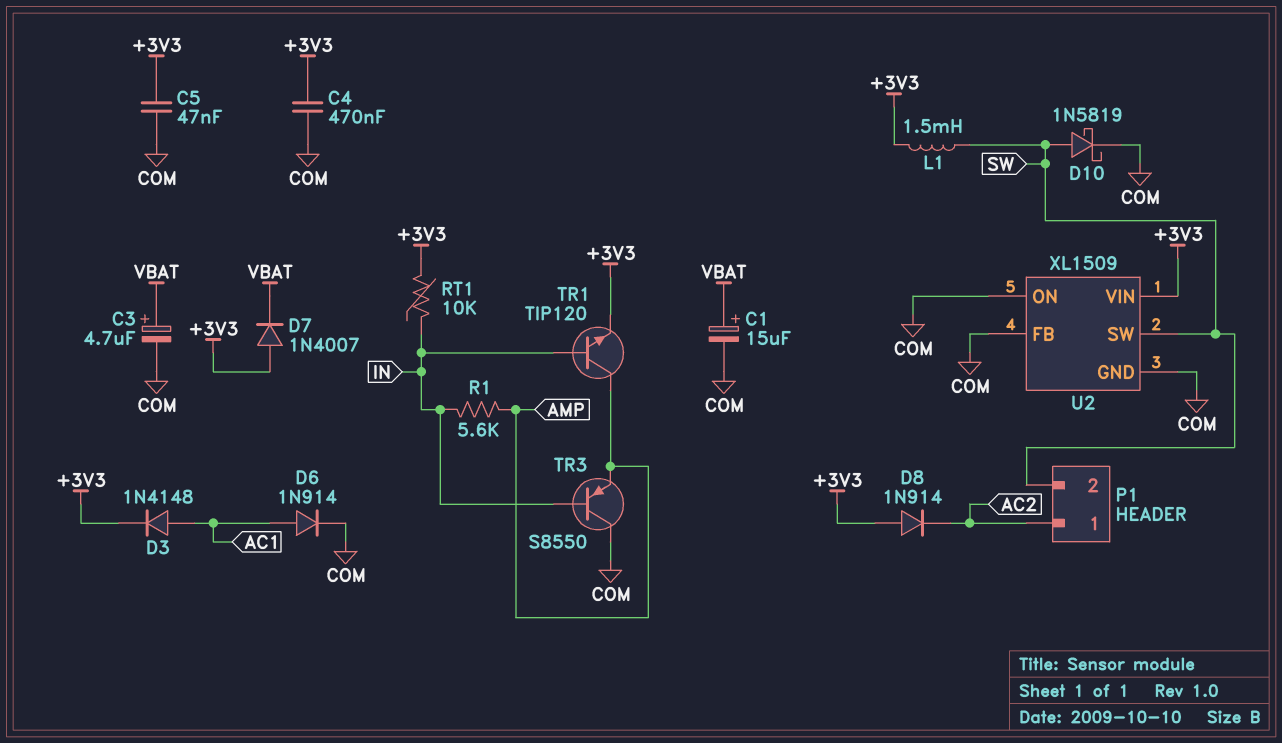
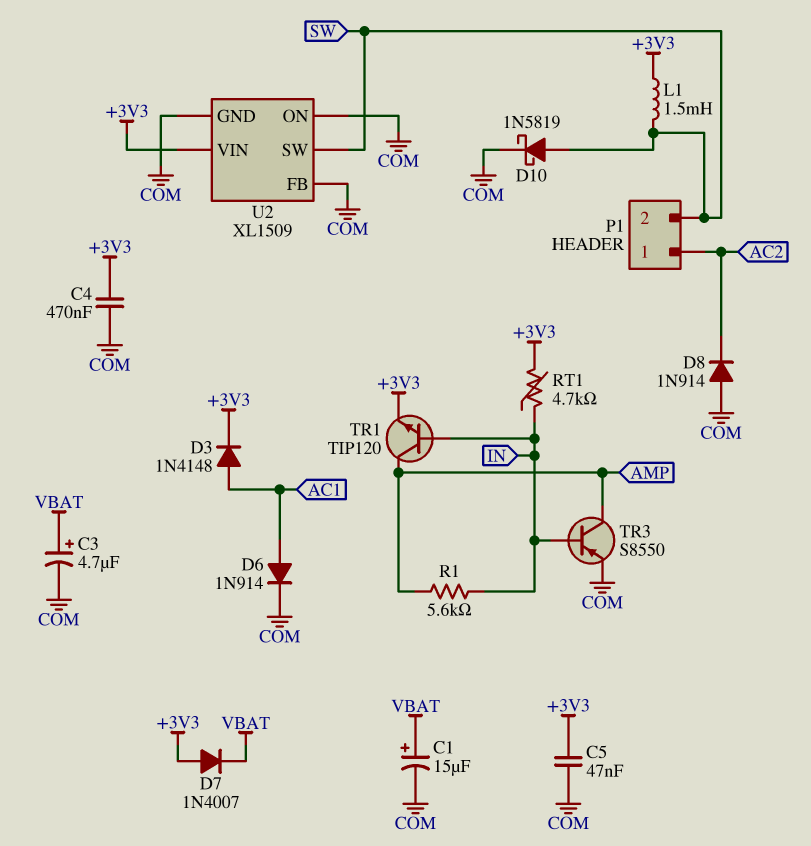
D8: diode 1N914 (A +3V3, K AC2) -> diode 1N914 (A COM, K AC2)
RT1: 10k (+3V3, IN) -> 4.7k (+3V3, IN)
TR3: PNP S8550 (B IN, C COM, E AMP) -> PNP S8550 (B IN, C AMP, E COM)

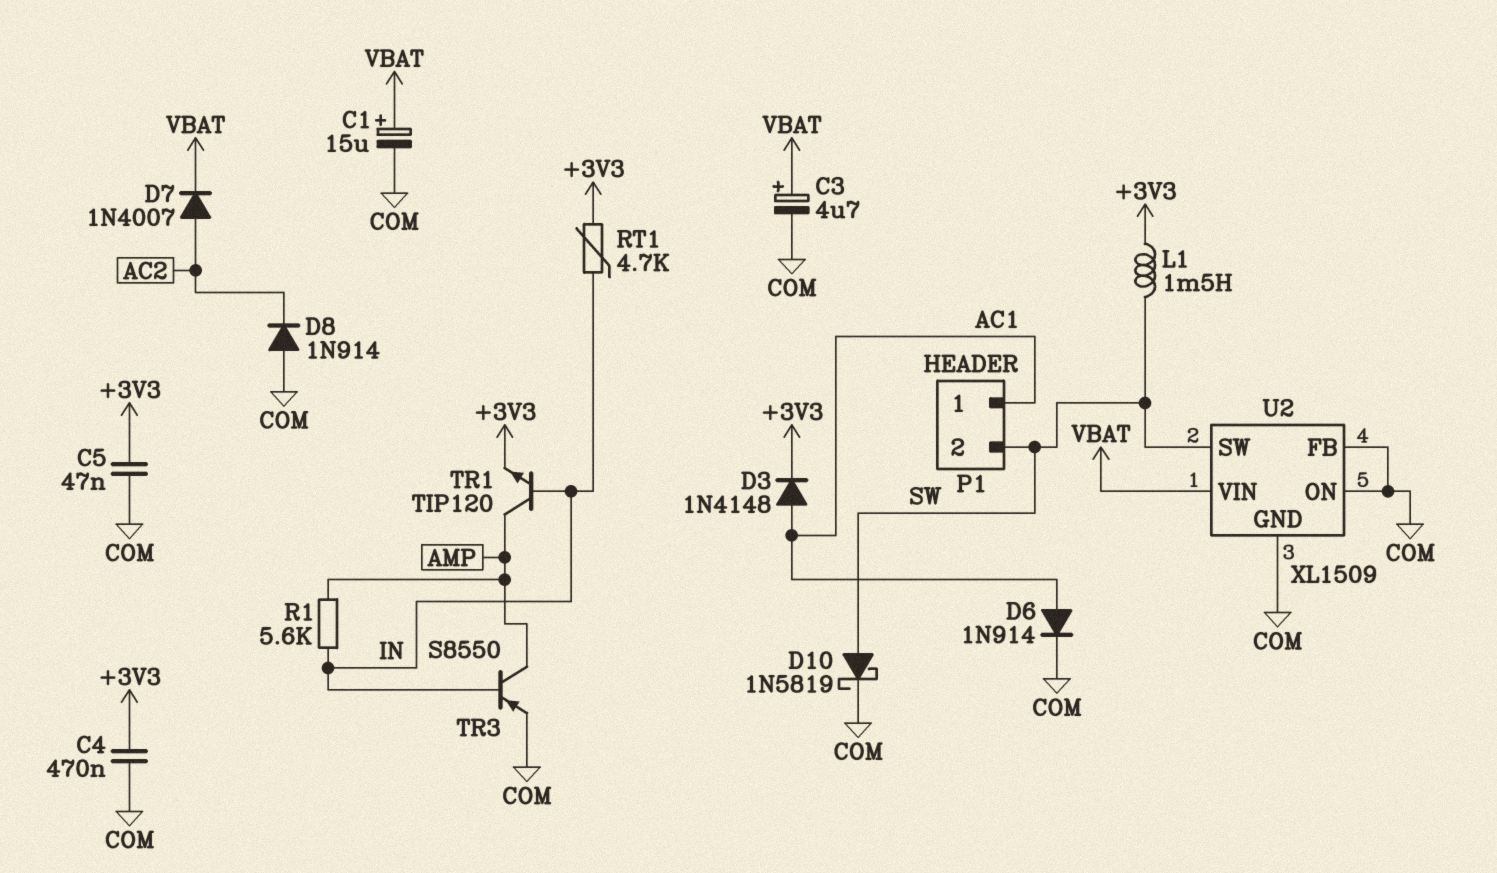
D7: diode 1N4007 (A +3V3, K VBAT) -> diode 1N4007 (A AC2, K VBAT)
P1 pin 1: AC2 -> AC1
U2 pin VIN: +3V3 -> VBAT

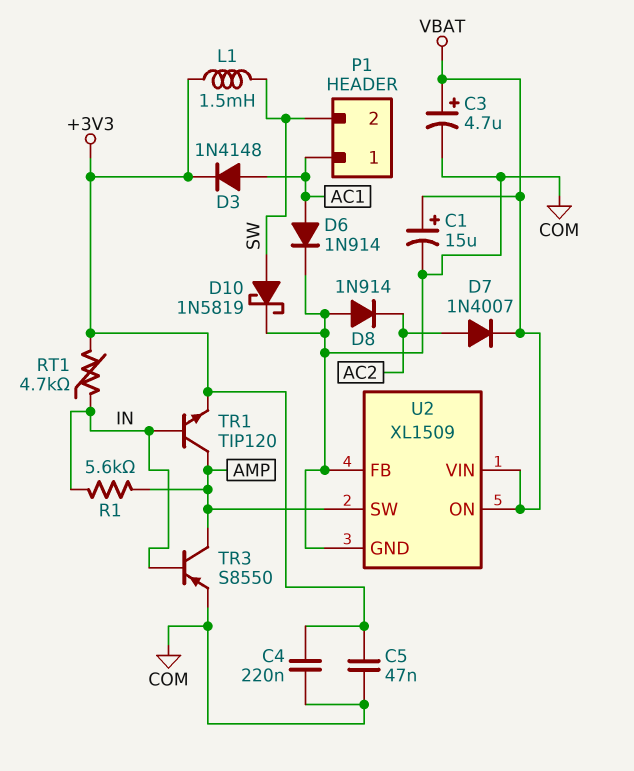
C4: 470nF (+3V3, COM) -> 220nF (+3V3, COM)
U2 pin ON: COM -> VBAT
U2 pin SW: SW -> AMP

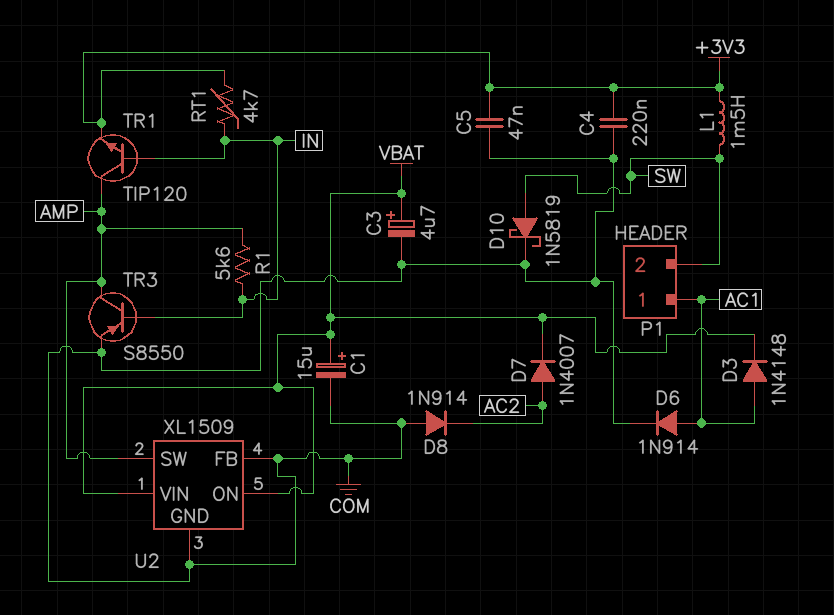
D3: diode 1N4148 (A AC1, K +3V3) -> diode 1N4148 (A AC1, K VBAT)

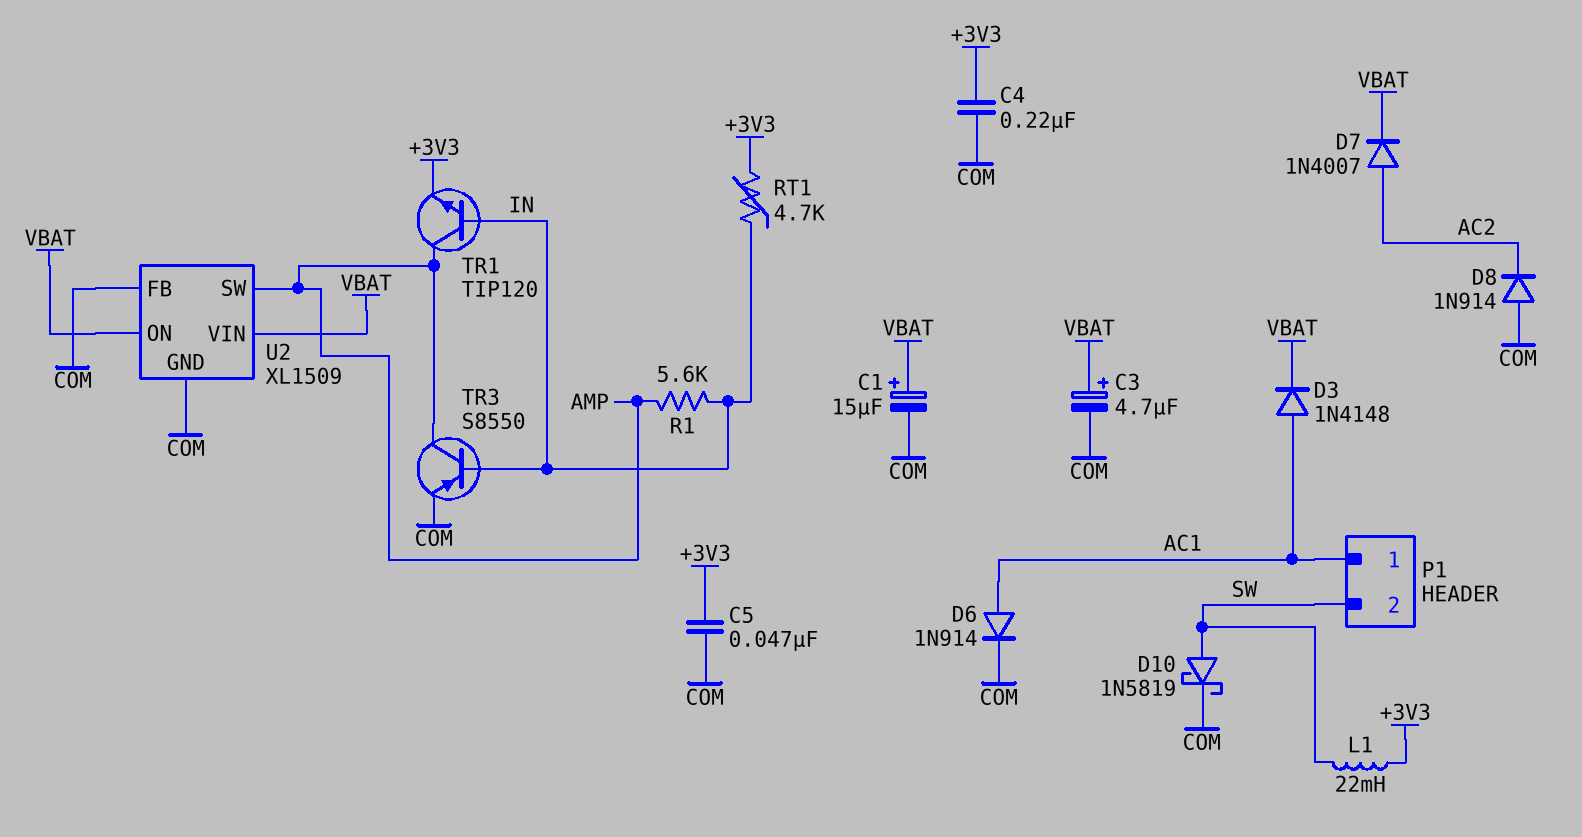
L1: 1.5mH (+3V3, SW) -> 22mH (+3V3, SW)

